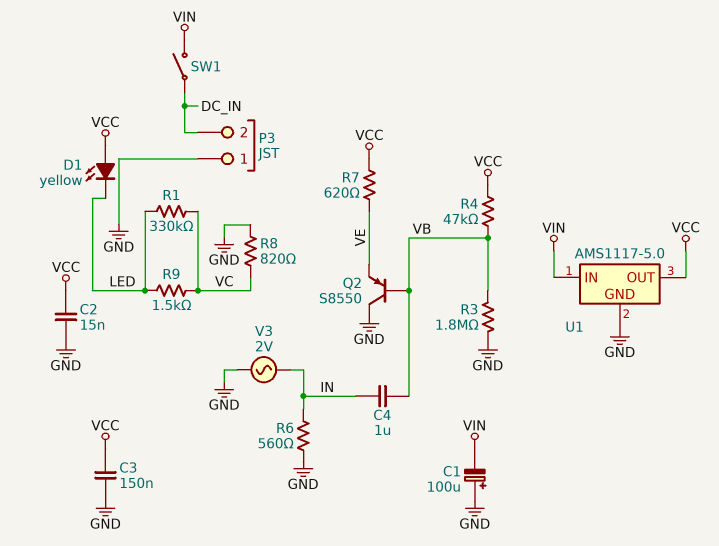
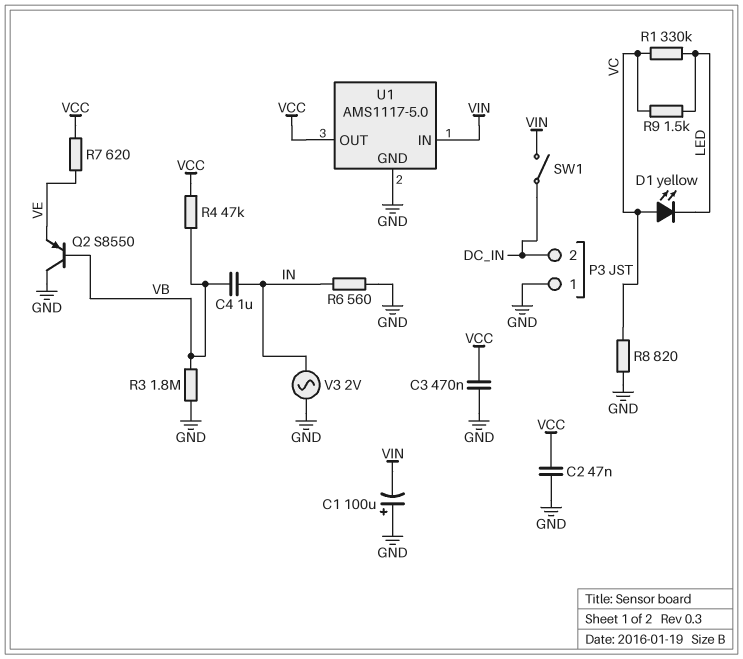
C2: 15nF (GND, VCC) -> 47nF (GND, VCC)
C3: 150nF (GND, VCC) -> 470nF (GND, VCC)
D1: LED yellow (A VCC, K LED) -> LED yellow (A VC, K LED)

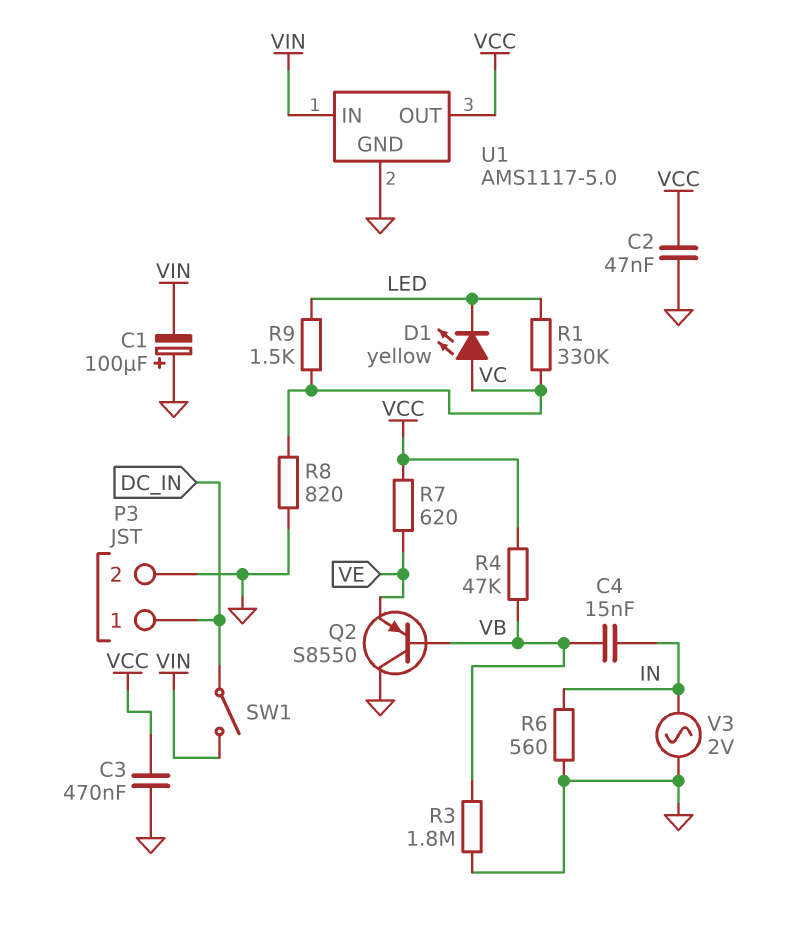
C4: 1uF (IN, VB) -> 15nF (IN, VB)
P3 pin 1: GND -> DC_IN
P3 pin 2: DC_IN -> GND

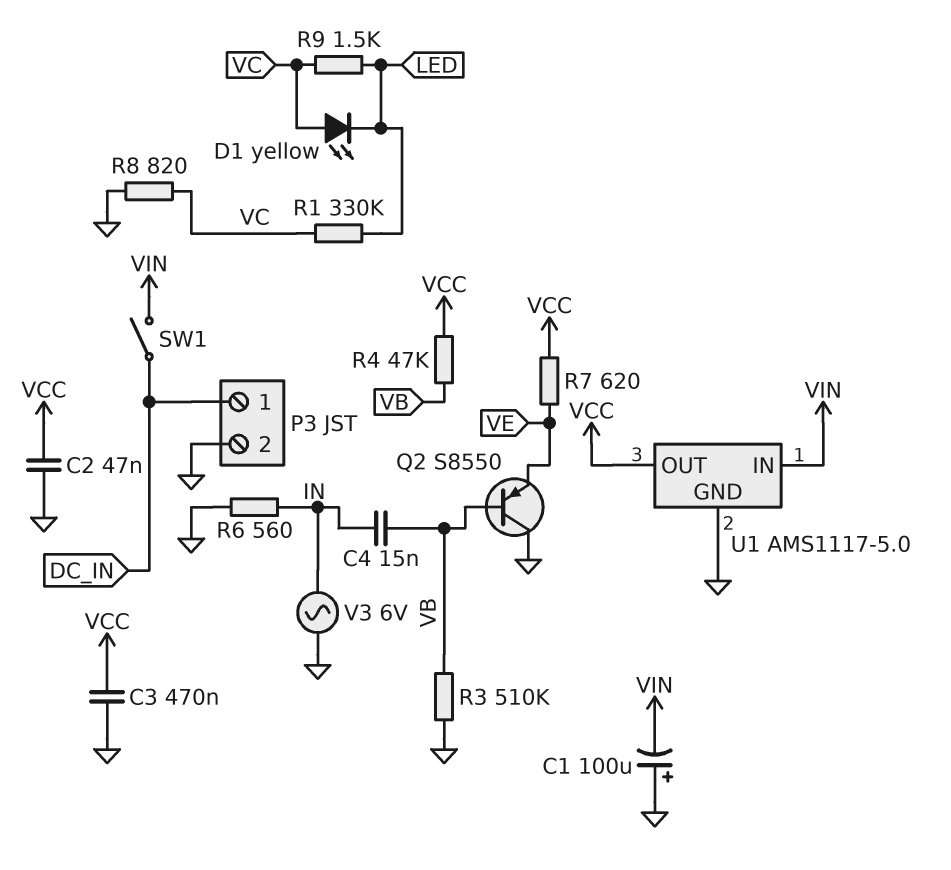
R3: 1.8M (GND, VB) -> 510k (GND, VB)
V3: AC 2V (GND, IN) -> AC 6V (GND, IN)

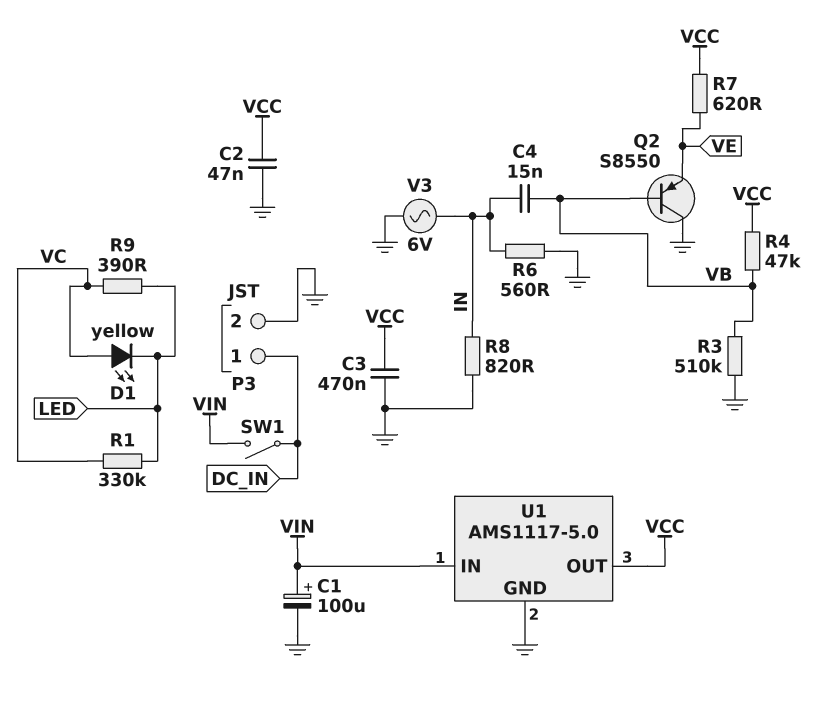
C1: 100uF (plus GND, minus VIN) -> 100uF (plus VIN, minus GND)
R8: 820 (GND, VC) -> 820 (GND, IN)
R9: 1.5k (LED, VC) -> 390 (LED, VC)

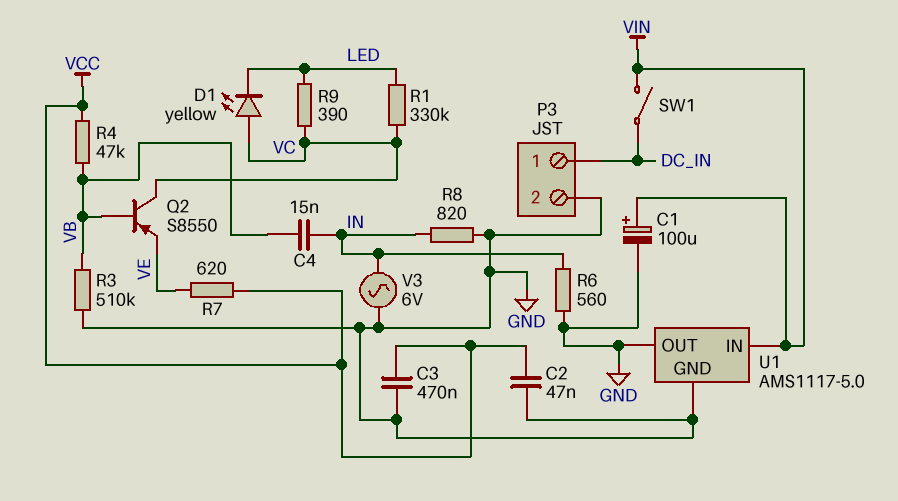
Q2: PNP S8550 (B VB, C GND, E VE) -> PNP S8550 (B VB, C VC, E VE)
U1 pin OUT: VCC -> GND

